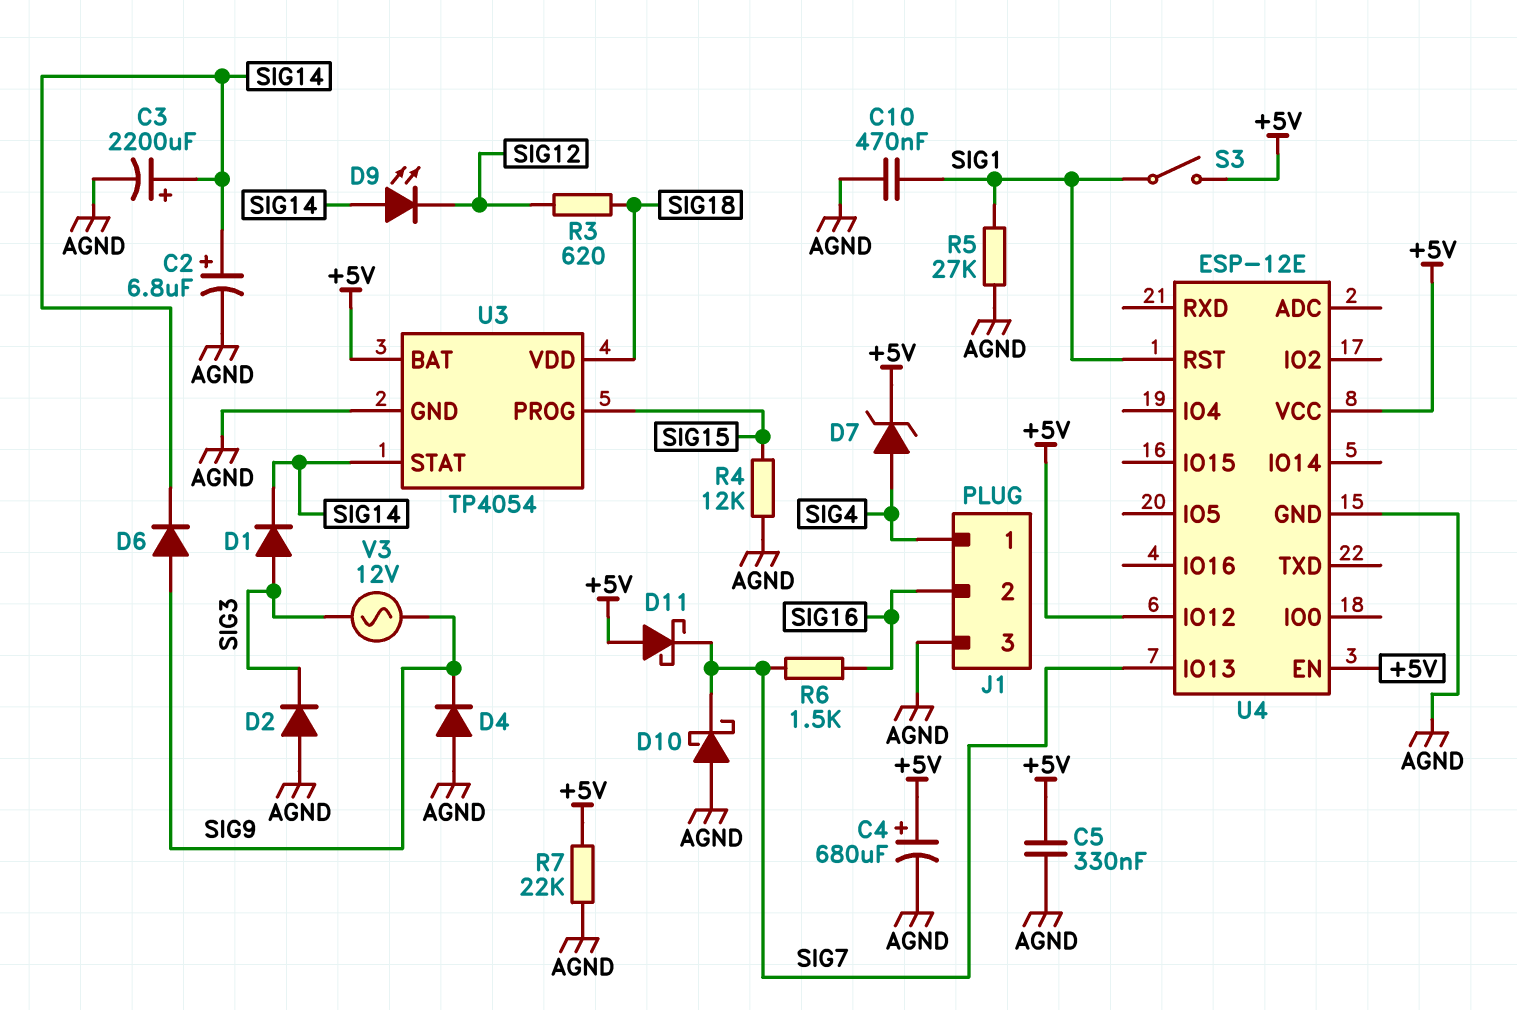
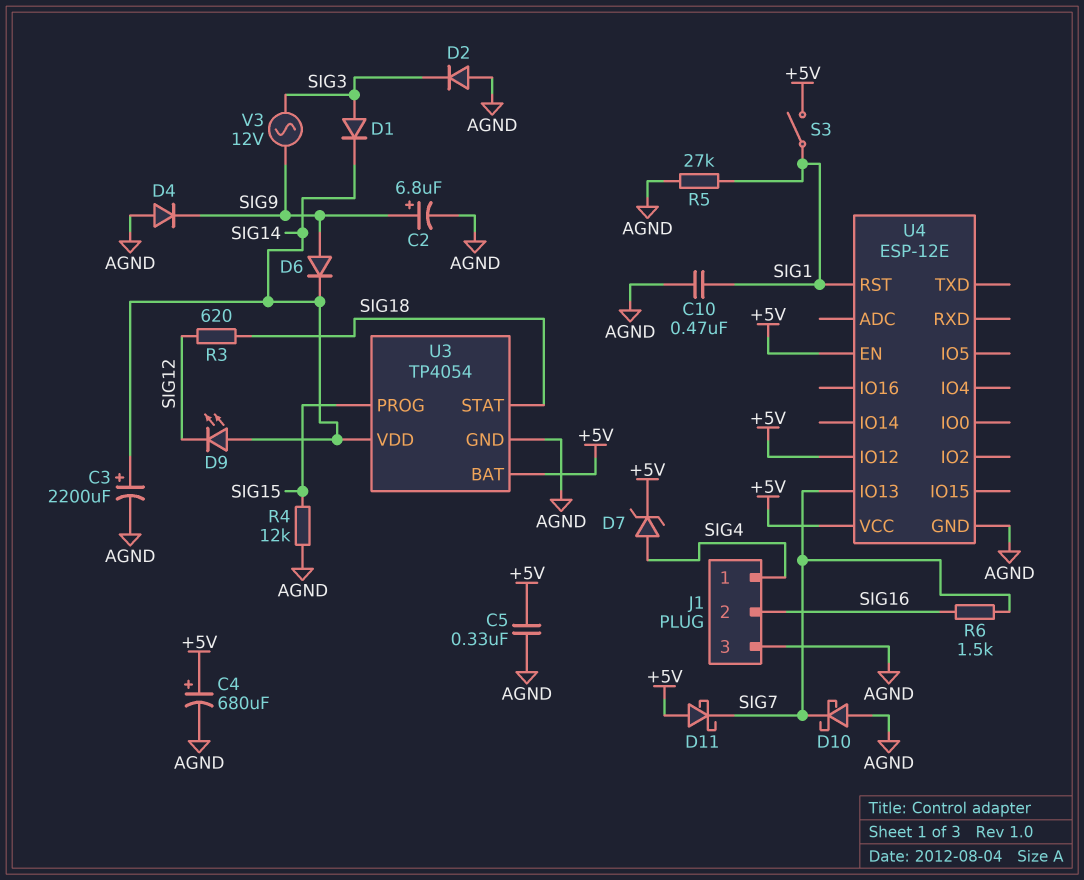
C2: 6.8uF (plus SIG14, minus AGND) -> 6.8uF (plus SIG9, minus AGND)
R7: 22k (+5V, AGND) -> none
U3 pin STAT: SIG14 -> SIG18
U3 pin VDD: SIG18 -> SIG14

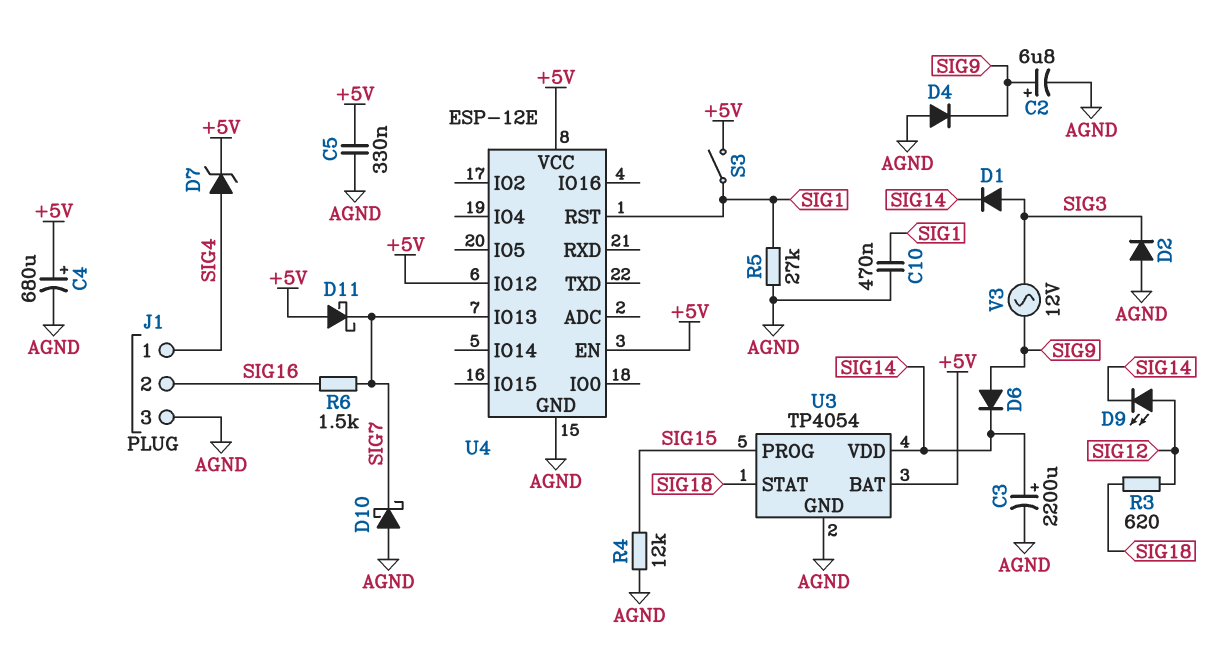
D9: LED (A SIG14, K SIG12) -> LED (A SIG12, K SIG14)

